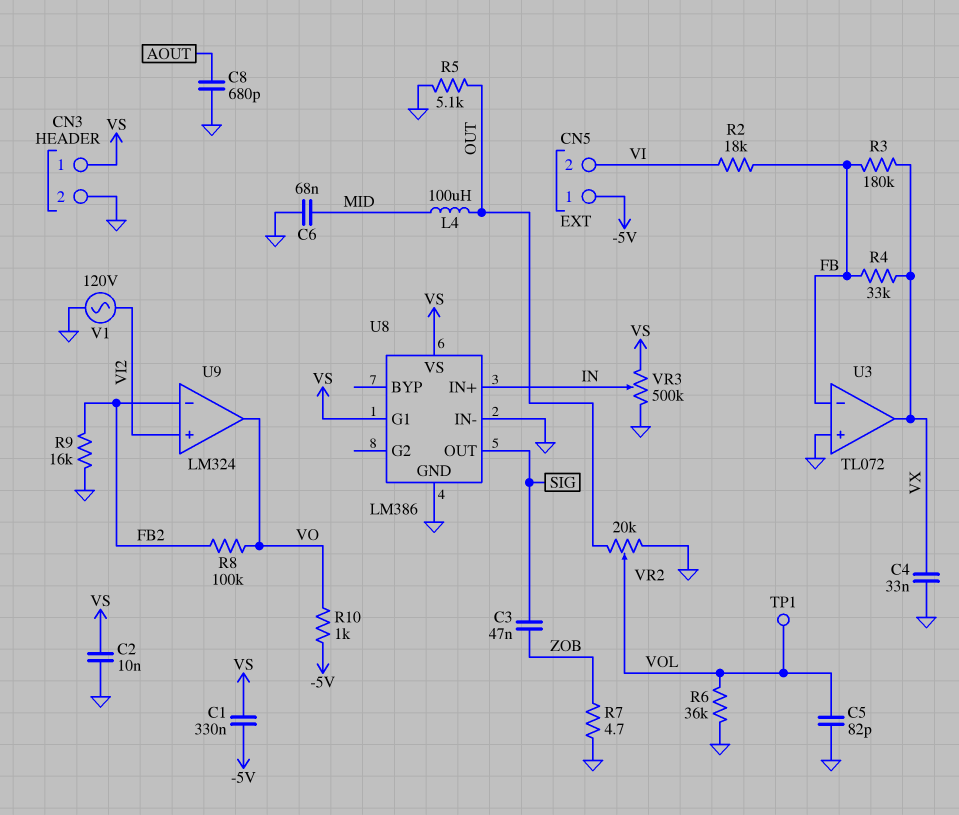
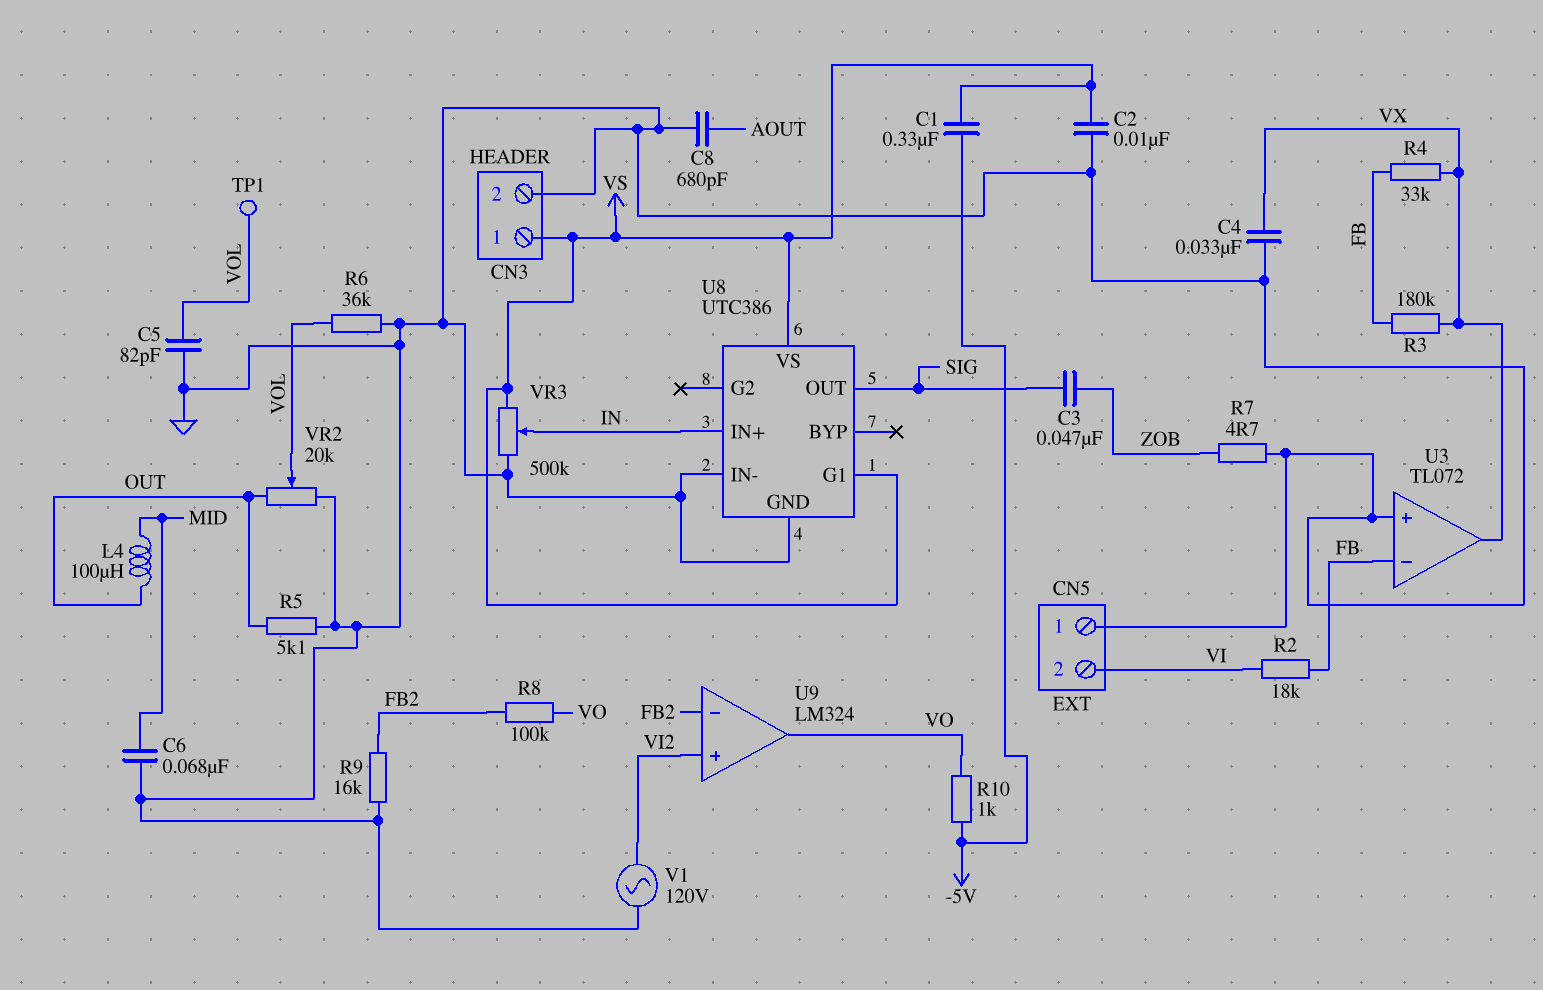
CN5 pin 1: -5V -> GND
U8: LM386 -> UTC386

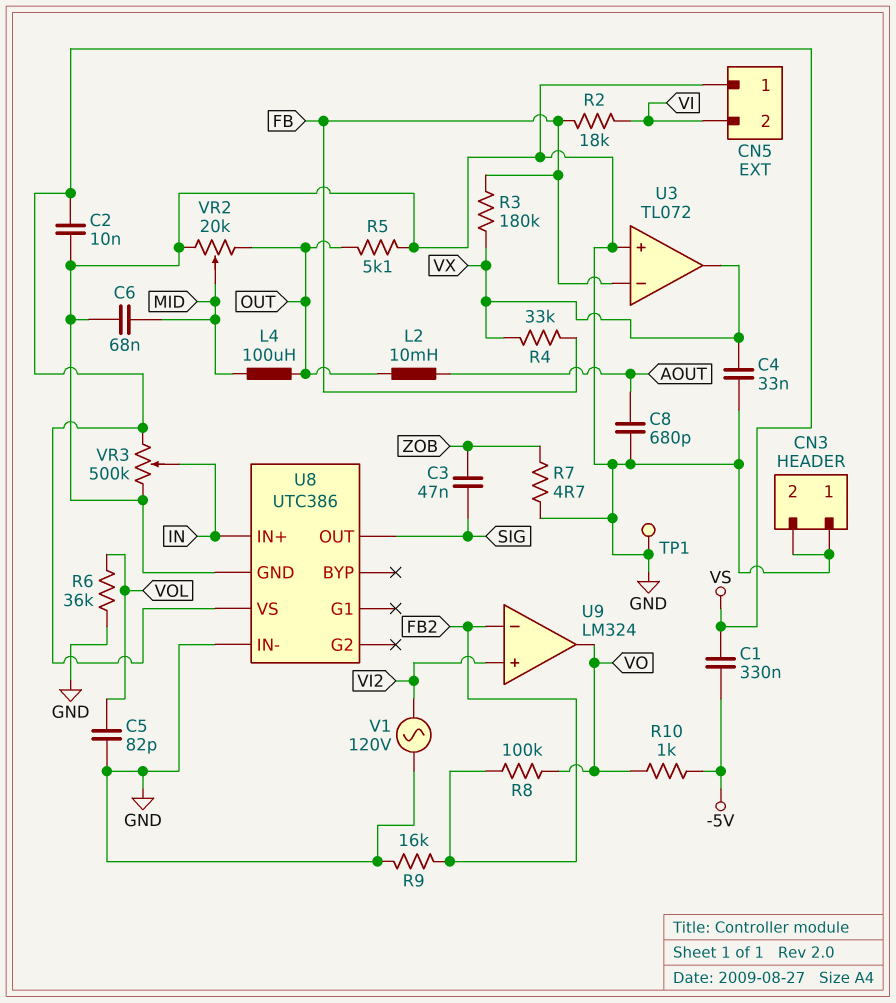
CN3 pin 1: VS -> GND
L2: none -> 10mH (AOUT, OUT)
TP1: test point (VOL) -> test point (GND)
U8 pin G1: VS -> none
VR2: 20k (GND, OUT, wiper VOL) -> 20k (GND, OUT, wiper MID)

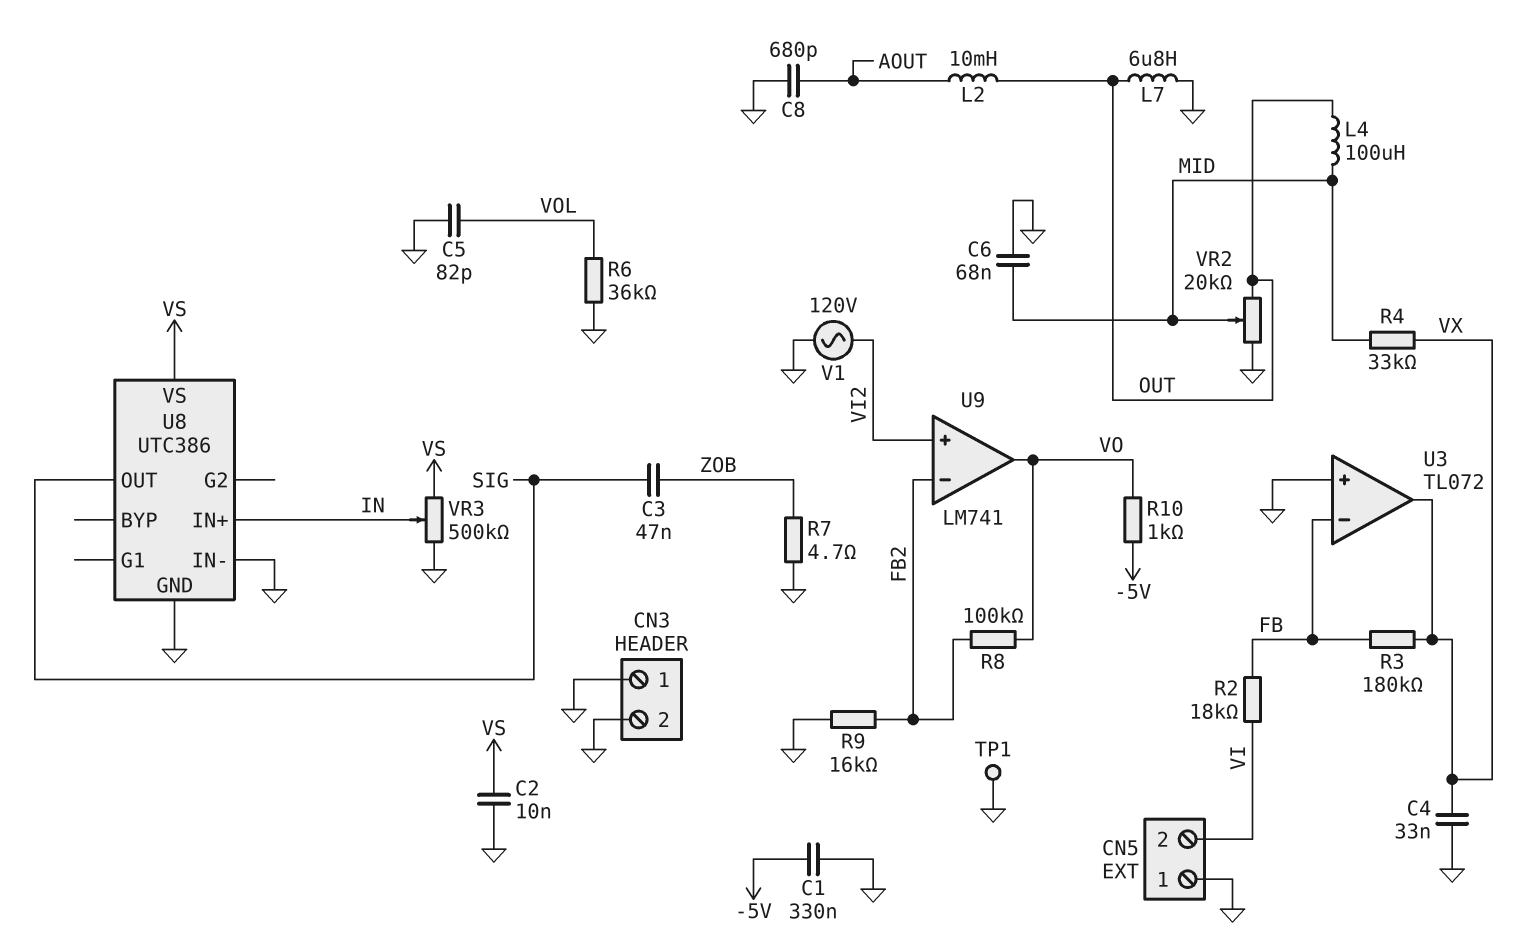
C1: 330nF (-5V, VS) -> 330nF (-5V, GND)
L7: none -> 6.8uH (GND, OUT)
R4: 33k (FB, VX) -> 33k (MID, VX)
R5: 5.1k (GND, OUT) -> none
U9: LM324 -> LM741

